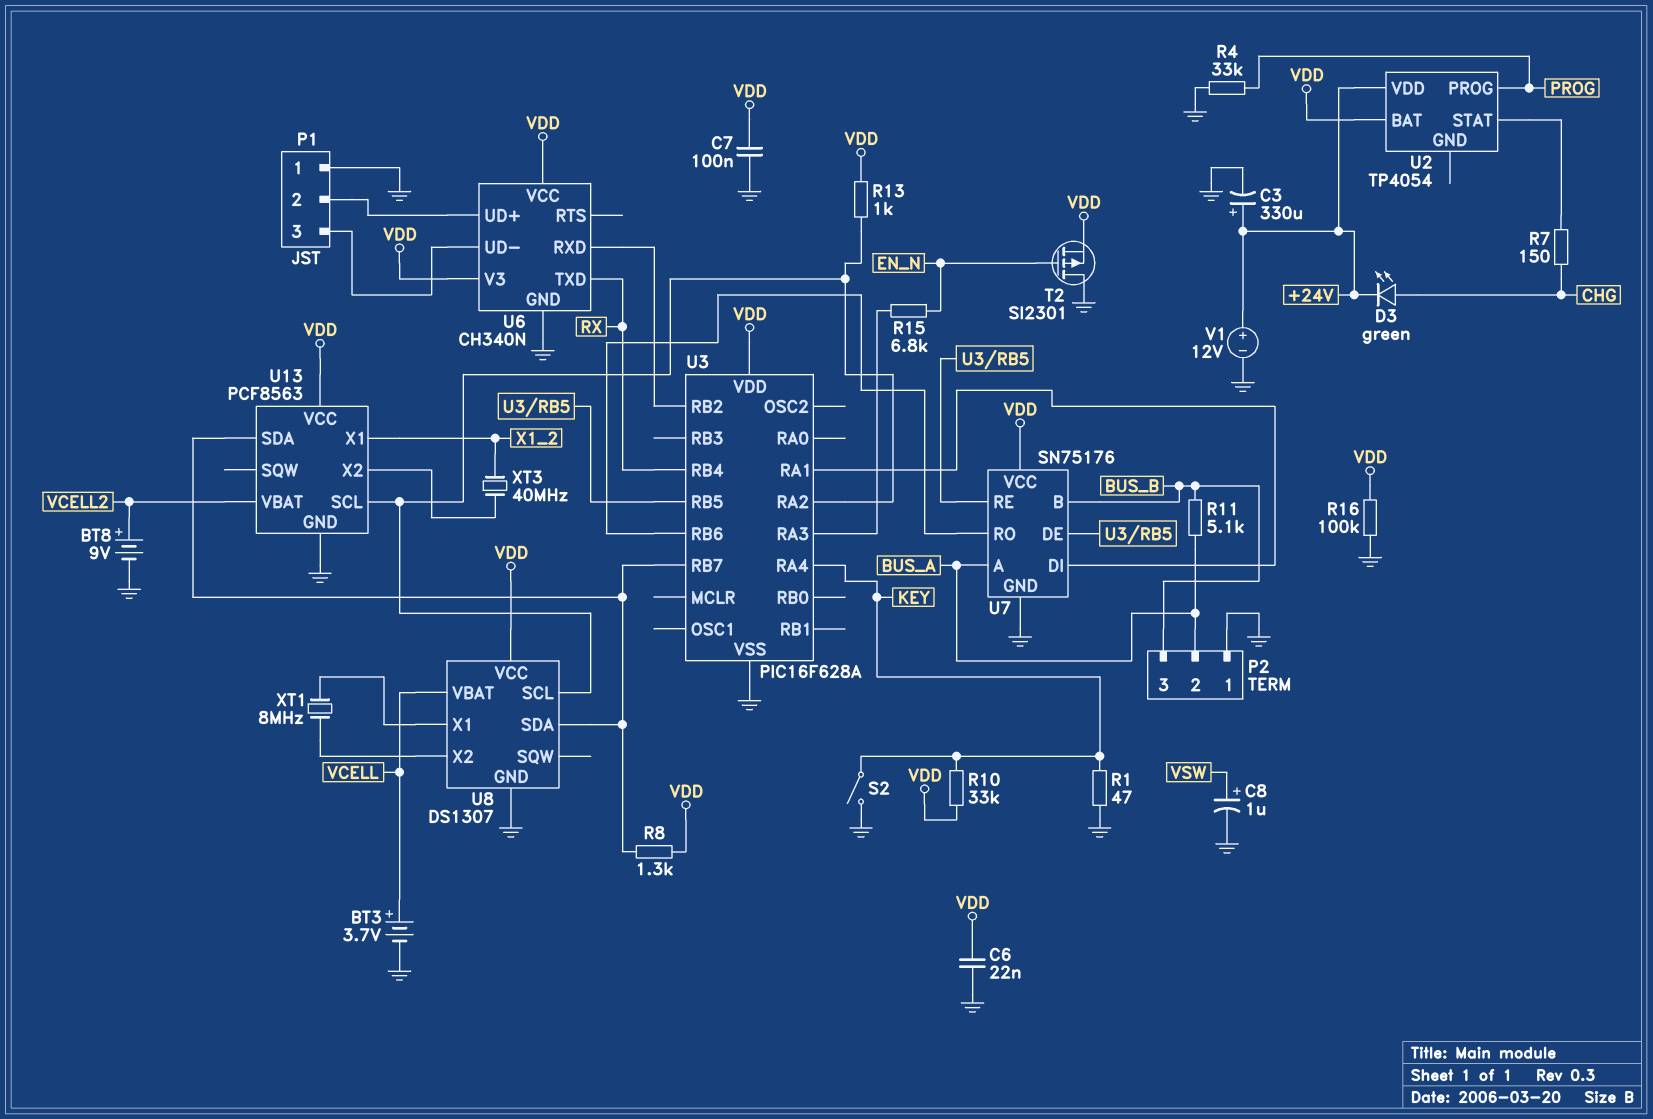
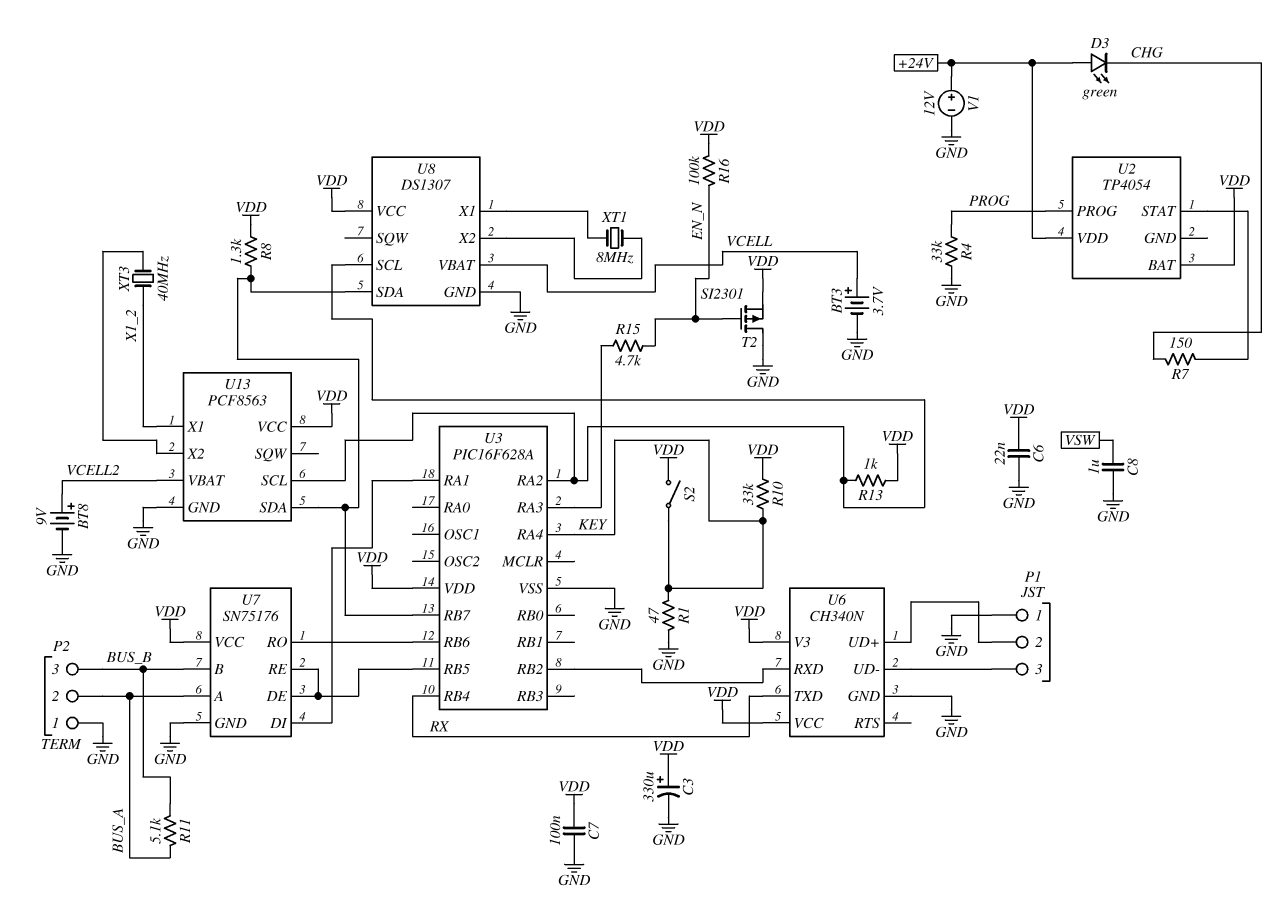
C3: 330uF (plus +24V, minus GND) -> 330uF (plus VDD, minus GND)
C8: 1uF (plus VSW, minus GND) -> 1uF (GND, VSW)
D3: LED green (A CHG, K +24V) -> LED green (A +24V, K CHG)
R15: 6.8k (EN_N, U3/RA3) -> 4.7k (EN_N, U3/RA3)
R16: 100k (GND, VDD) -> 100k (EN_N, VDD)
S2: switch (GND, KEY) -> switch (KEY, VDD)

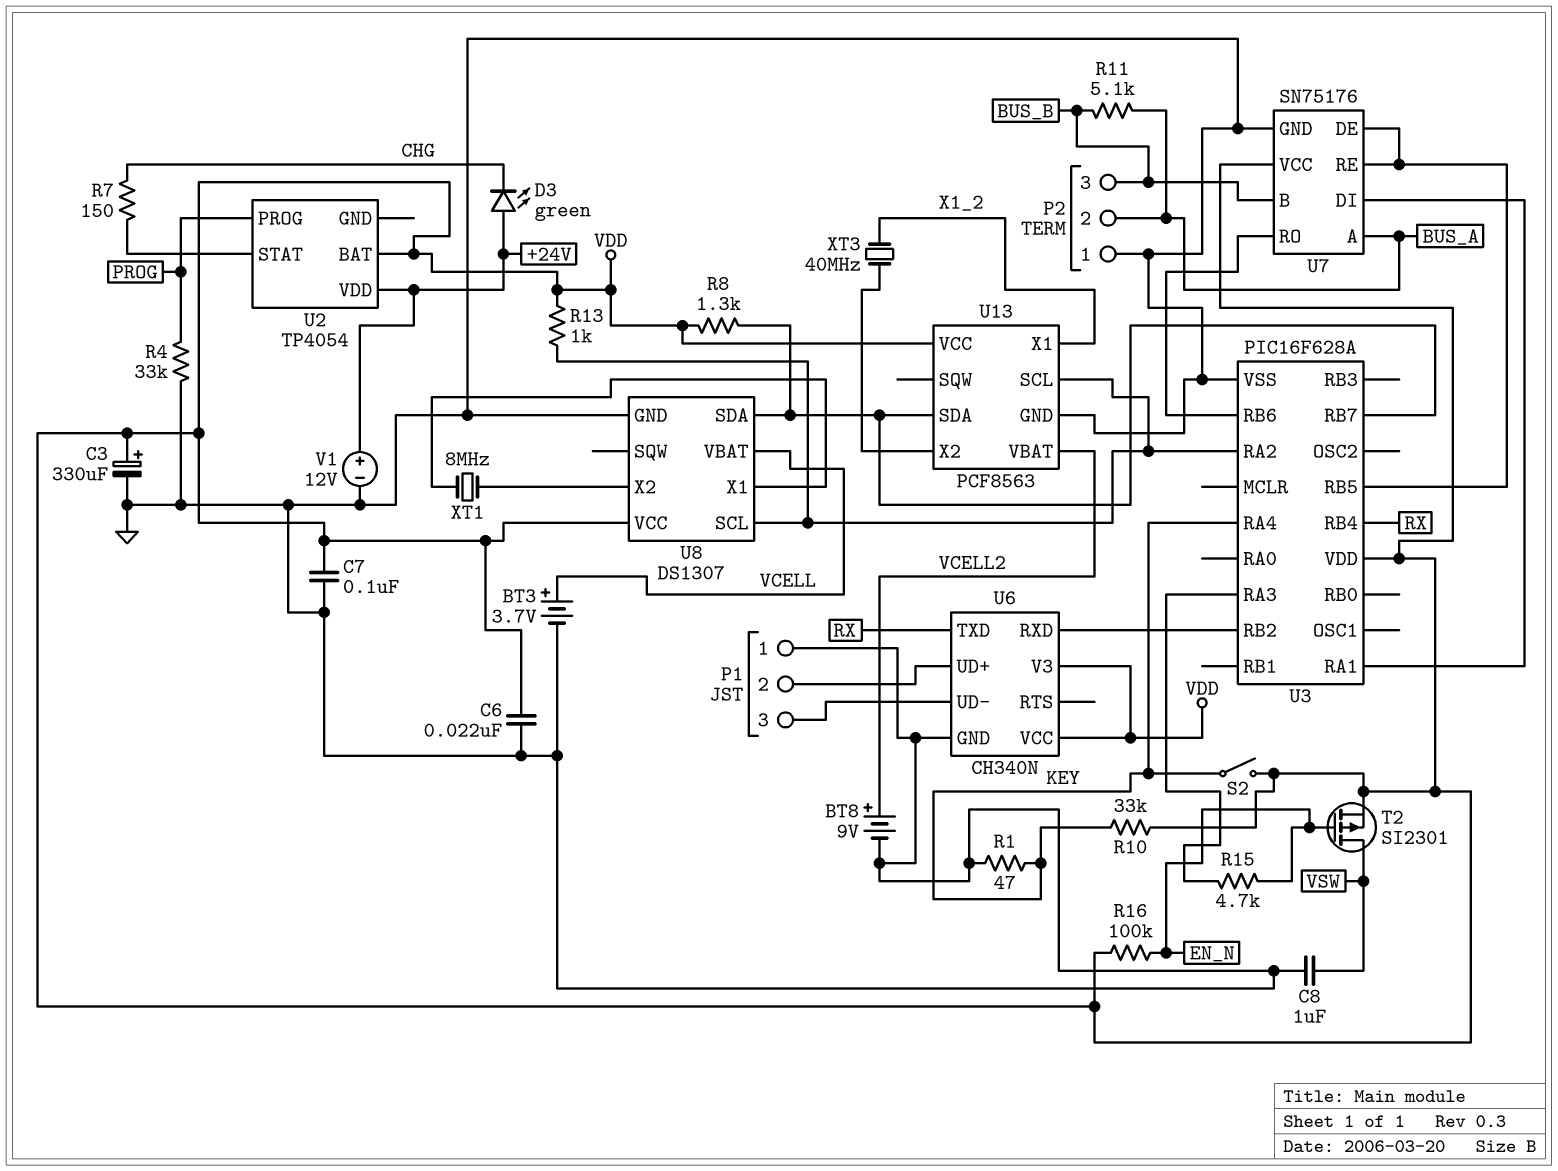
T2: PMOS SI2301 (G EN_N, D GND, S VDD) -> PMOS SI2301 (G EN_N, D VSW, S VDD)

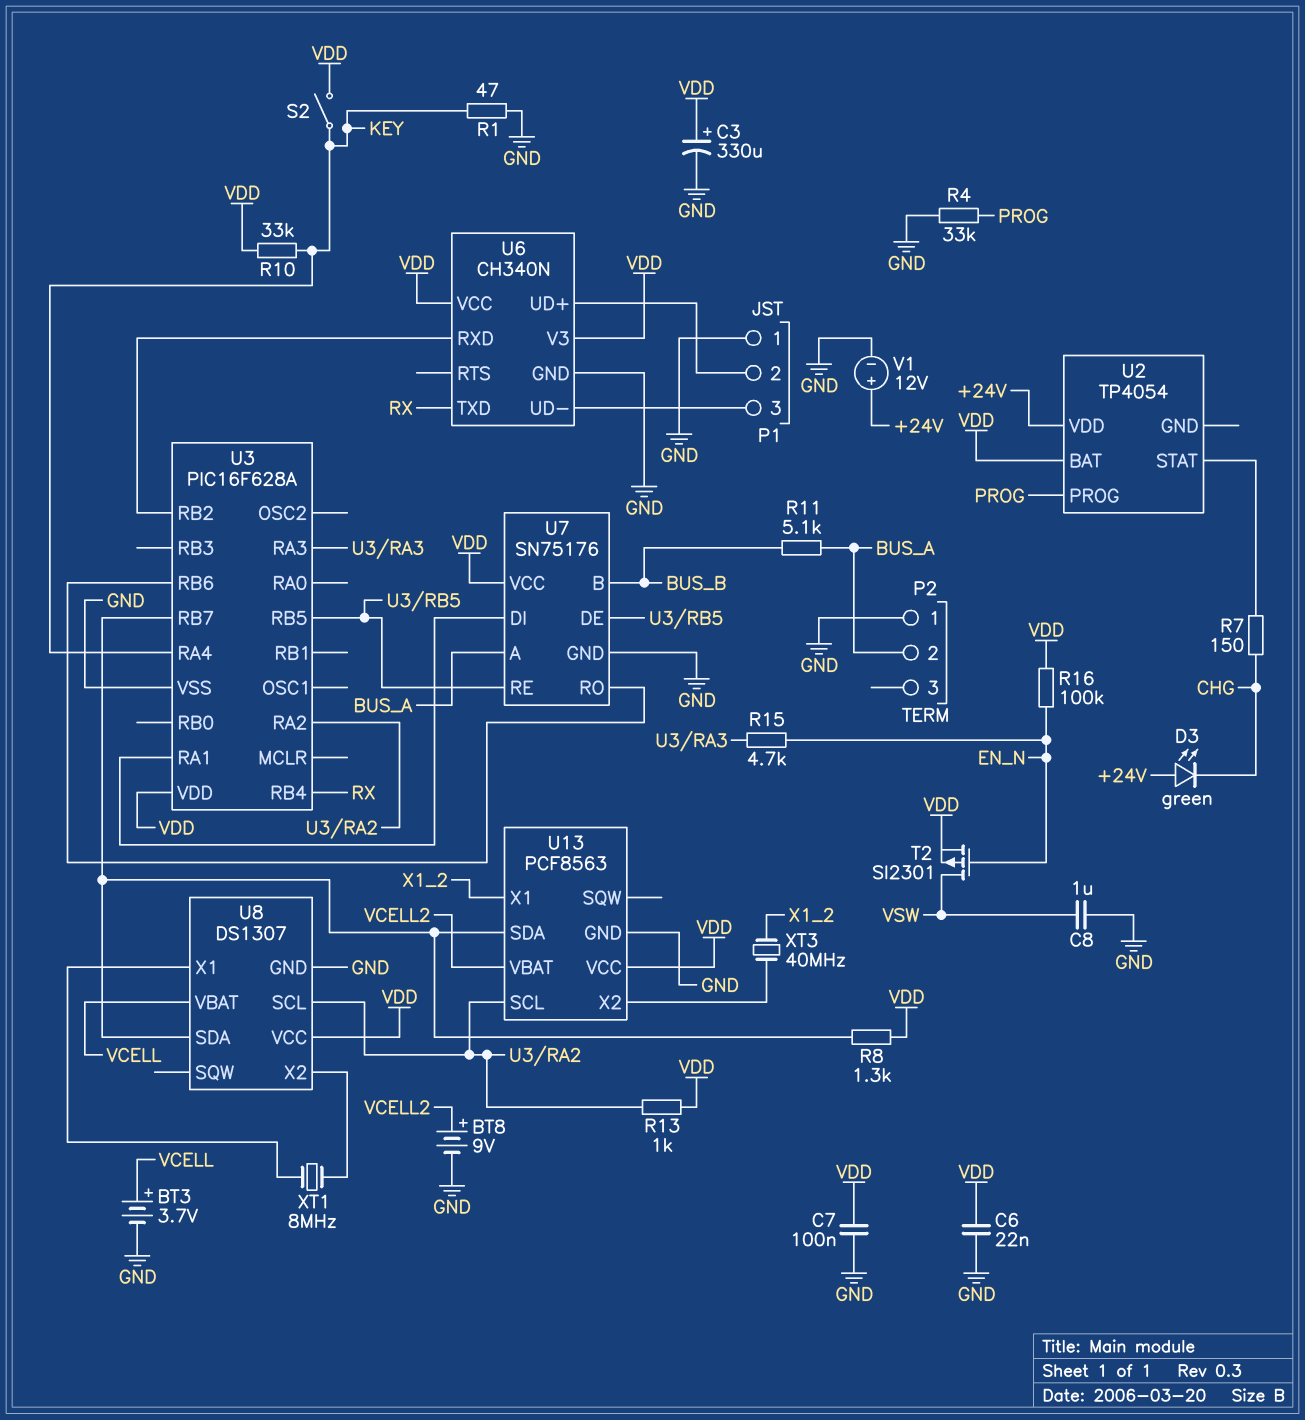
P2 pin 3: BUS_B -> none

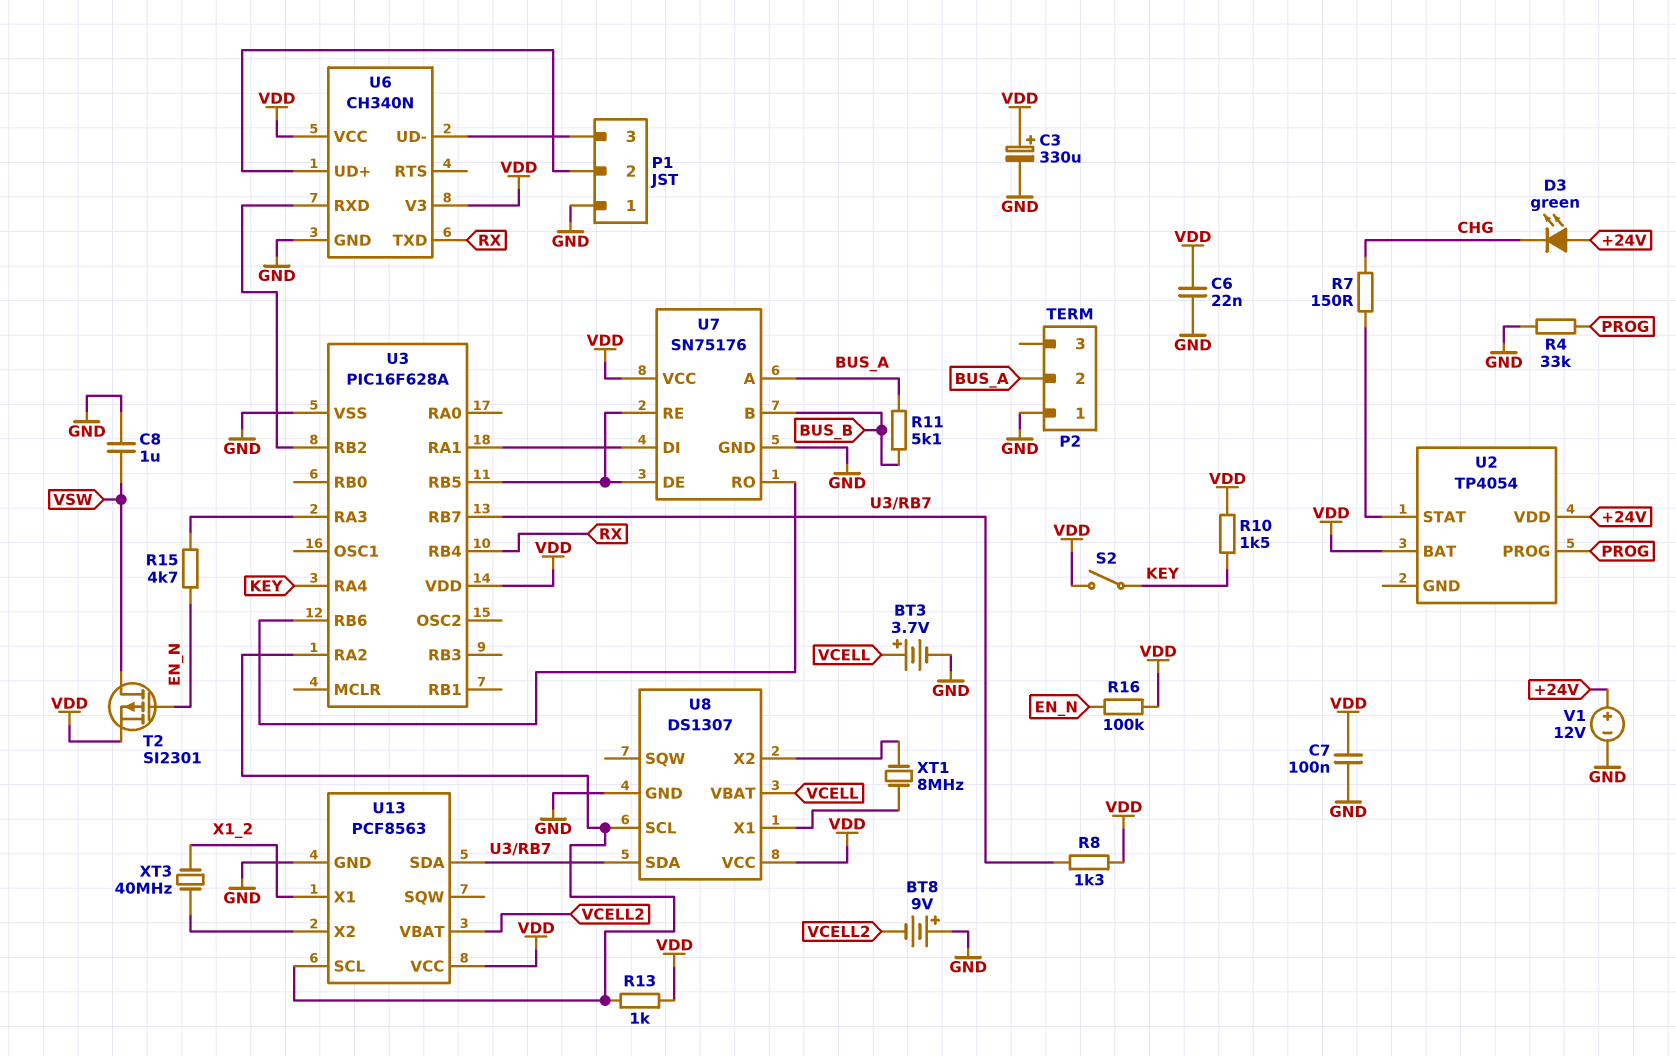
BT8: 9V (plus VCELL2, minus GND) -> 9V (plus GND, minus VCELL2)
R1: 47 (GND, KEY) -> none
R10: 33k (KEY, VDD) -> 1.5k (KEY, VDD)

